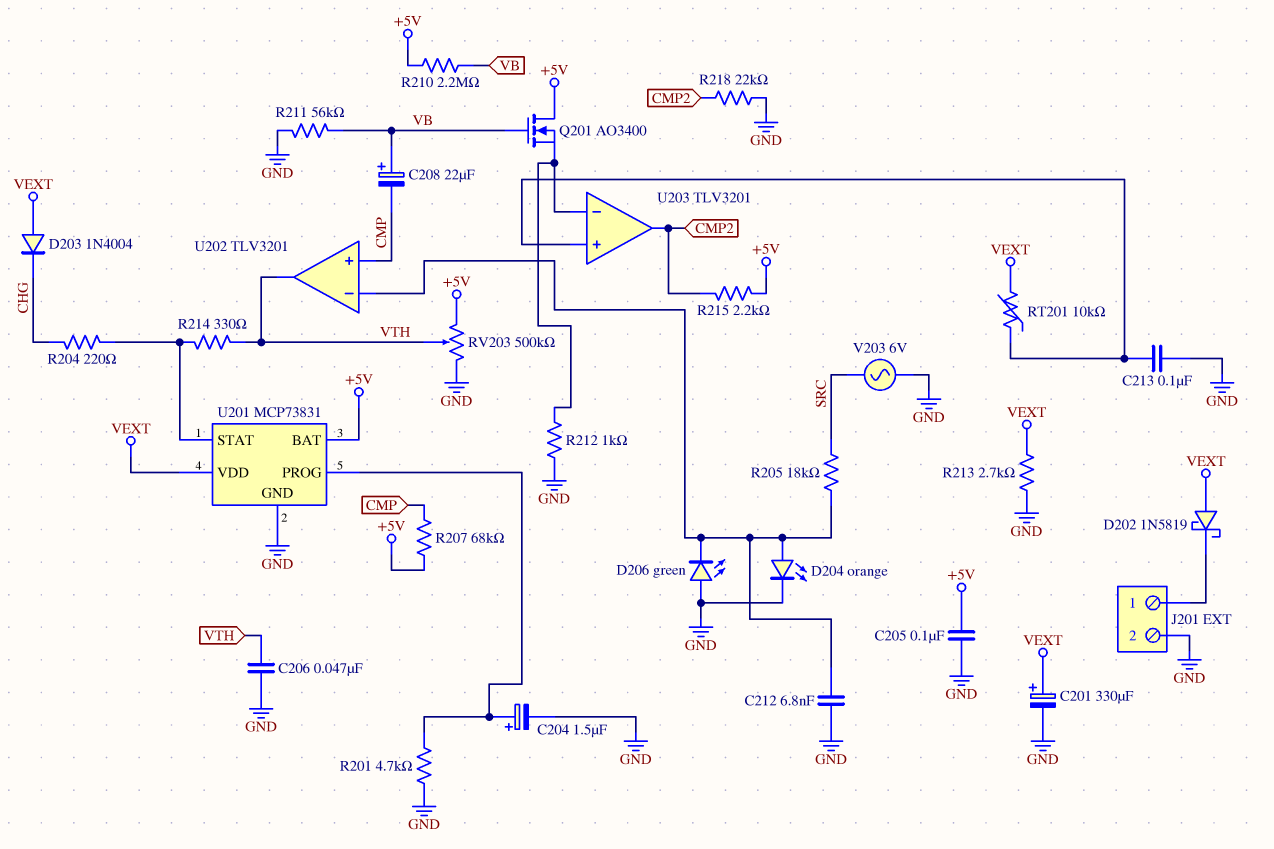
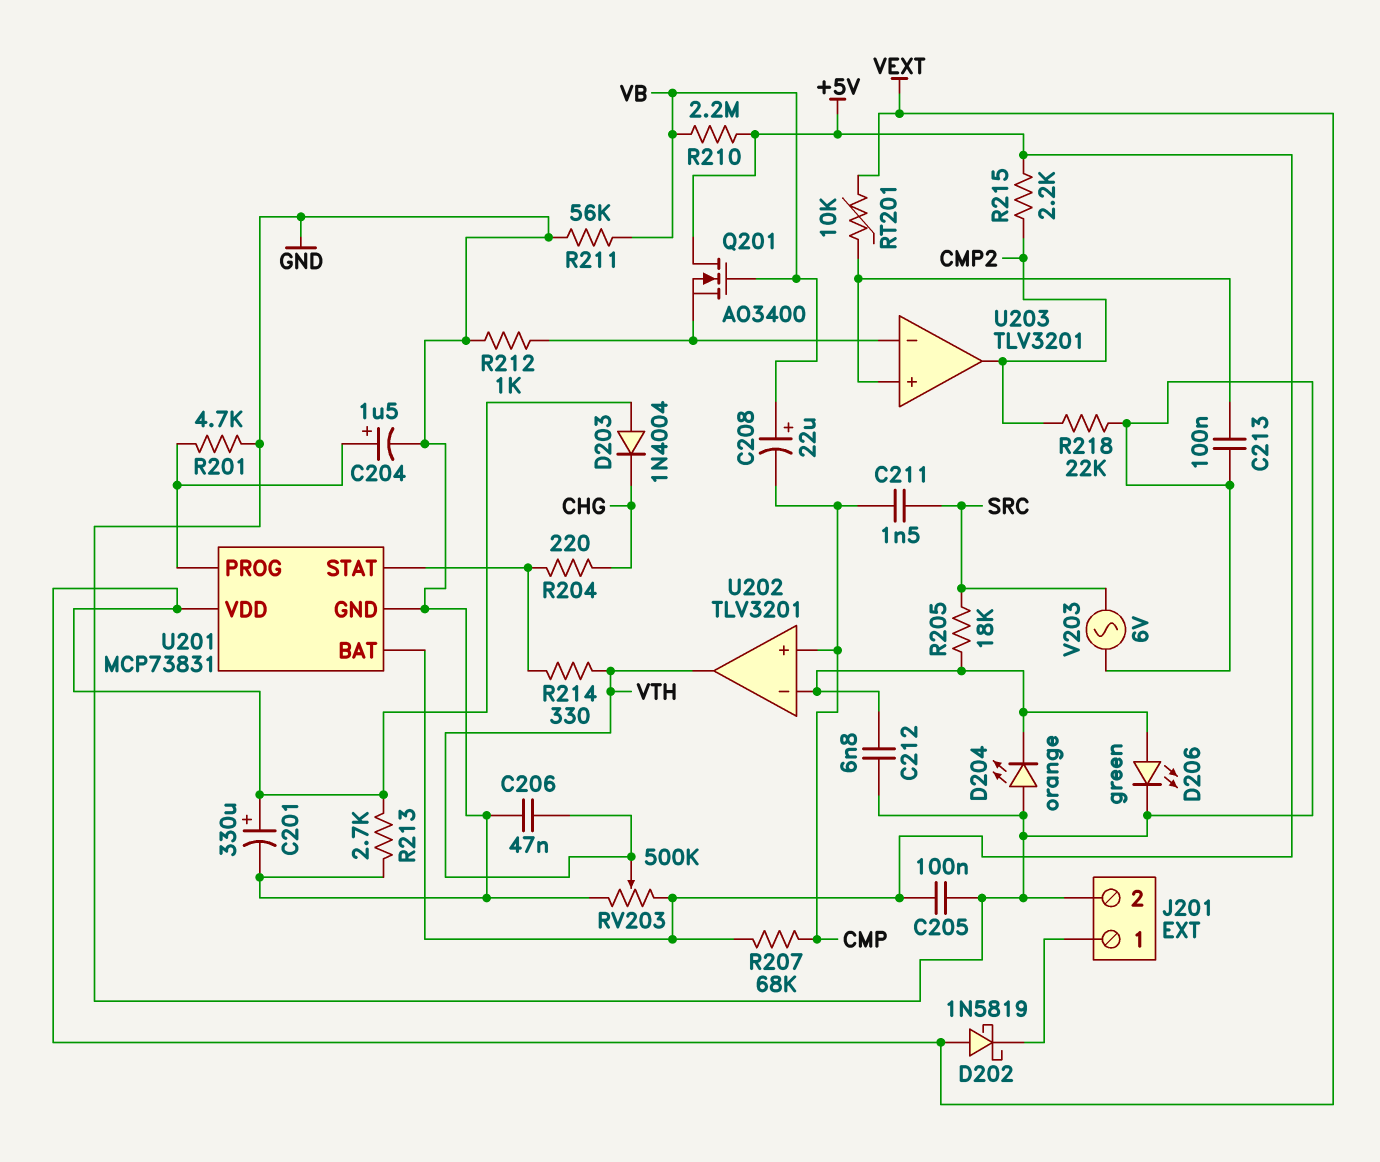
C211: none -> 1.5nF (CMP, SRC)
D204: LED orange (A U202/in-, K GND) -> LED orange (A GND, K U202/in-)
D206: LED green (A GND, K U202/in-) -> LED green (A U202/in-, K GND)

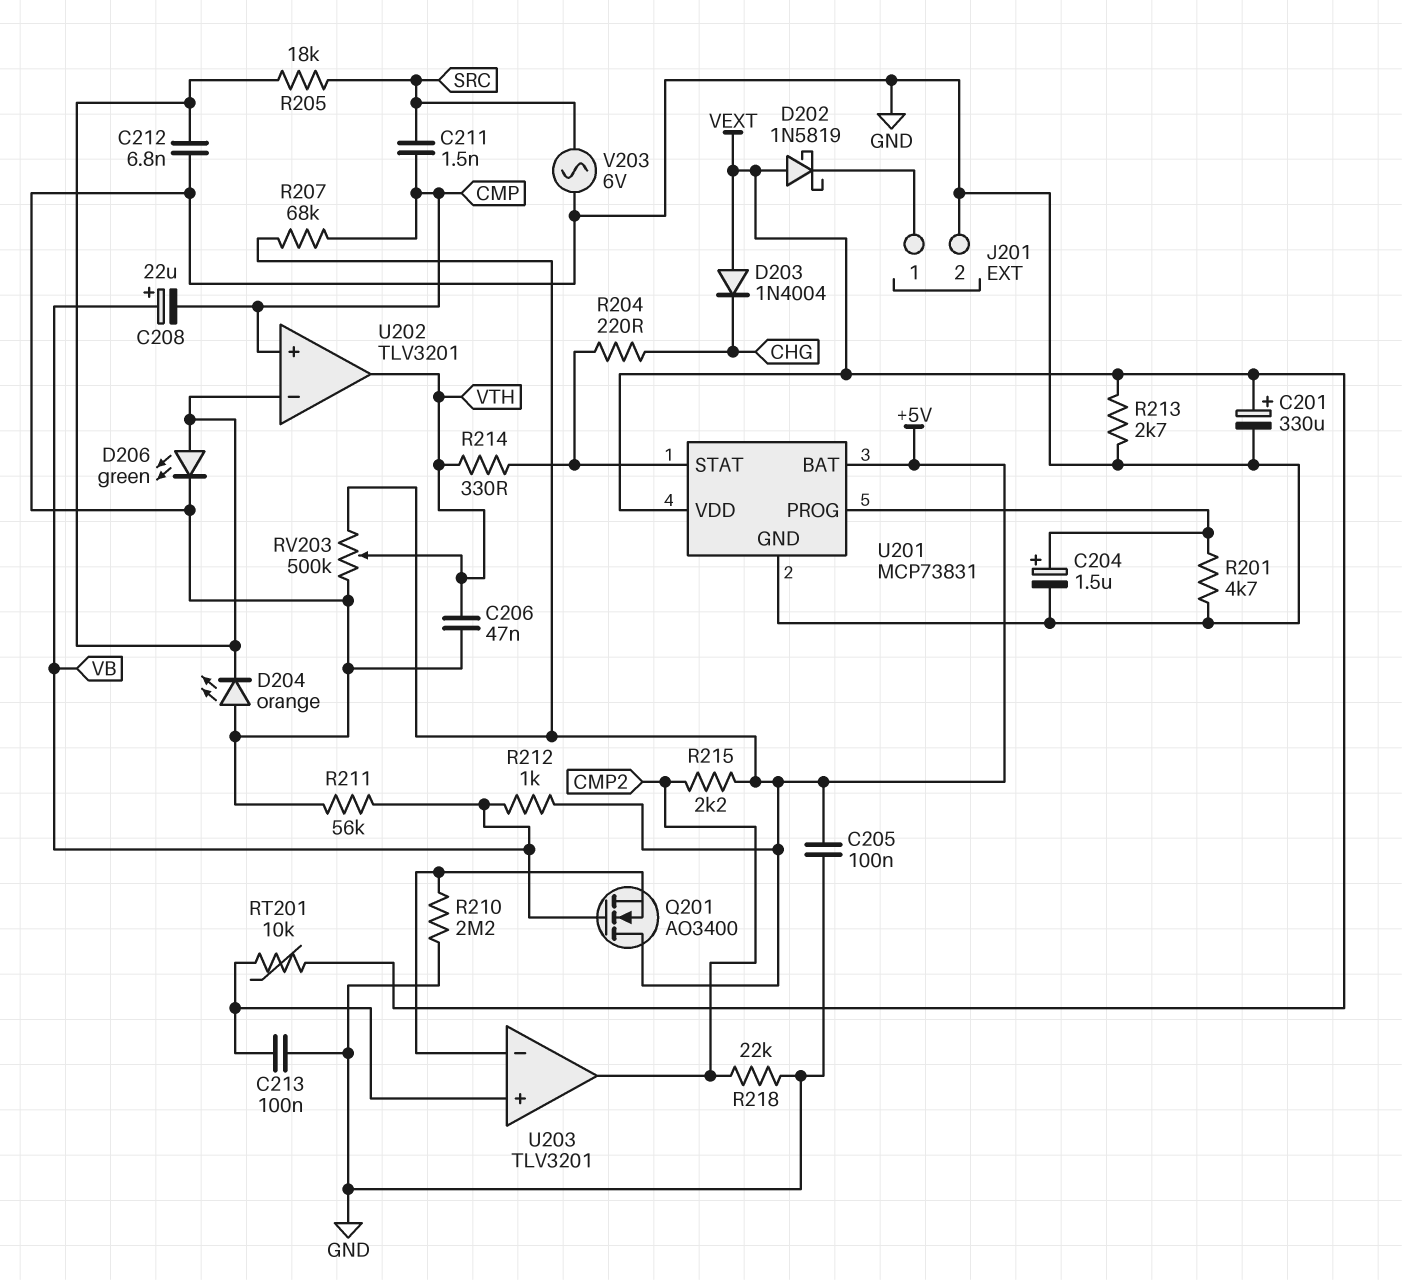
R210: 2.2M (+5V, VB) -> 2.2M (GND, U203/in-)
R212: 1k (GND, U203/in-) -> 1k (+5V, VB)

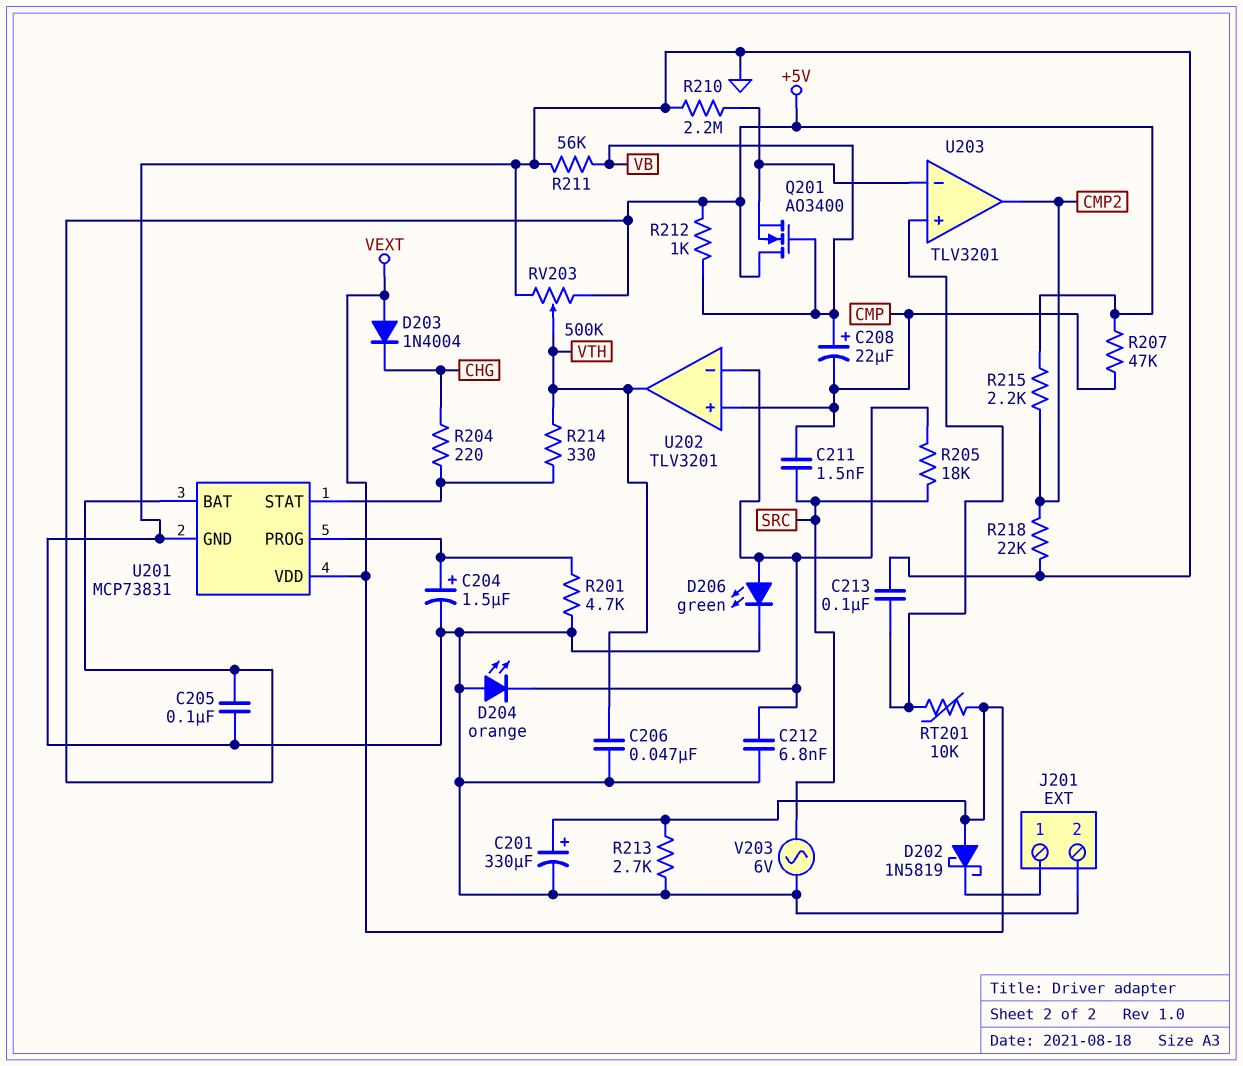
R207: 68k (+5V, CMP) -> 47k (+5V, CMP)

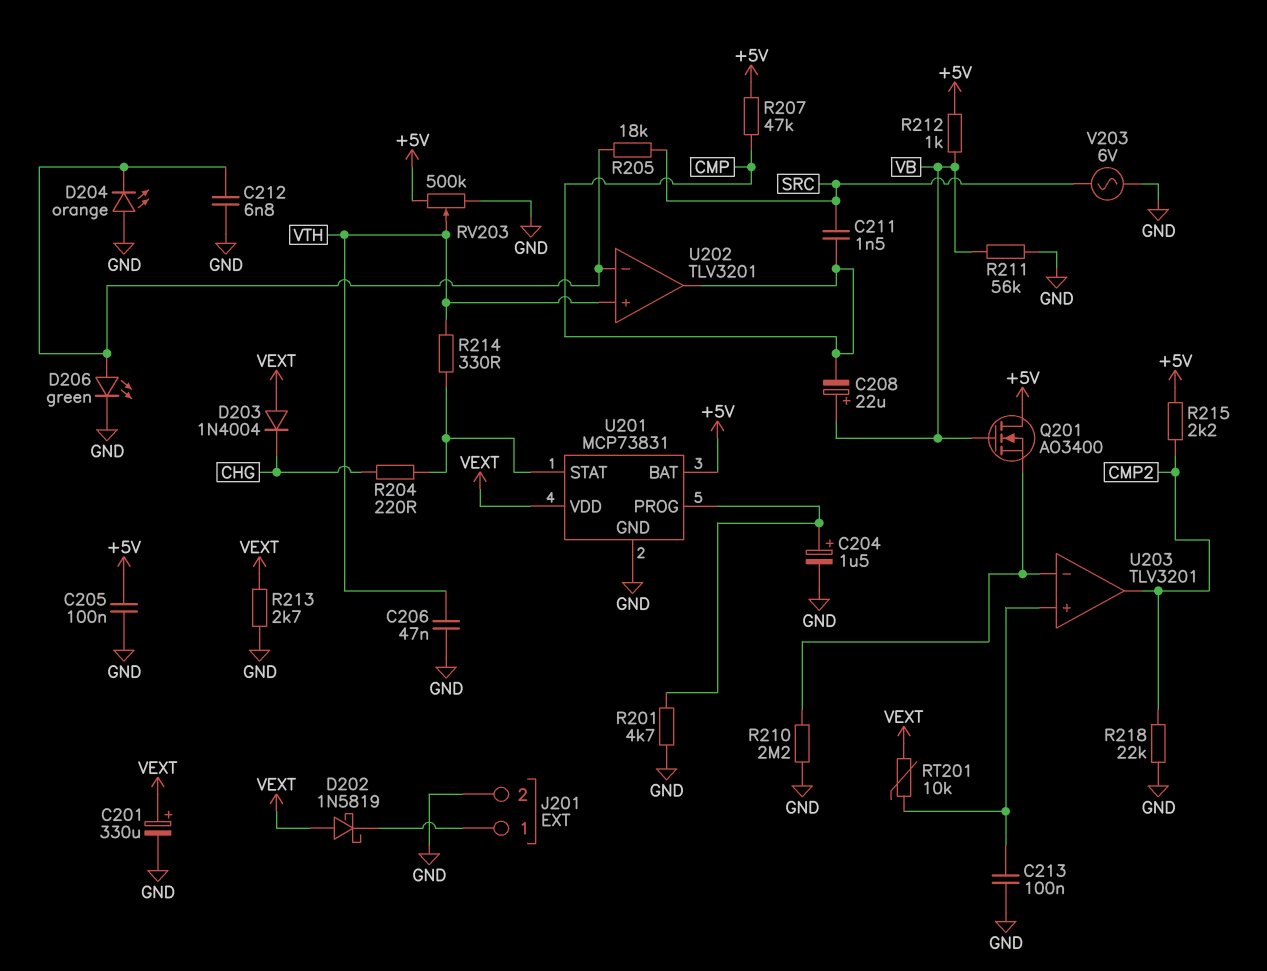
U202 pin in+: CMP -> VTH
U202 pin out: VTH -> CMP

